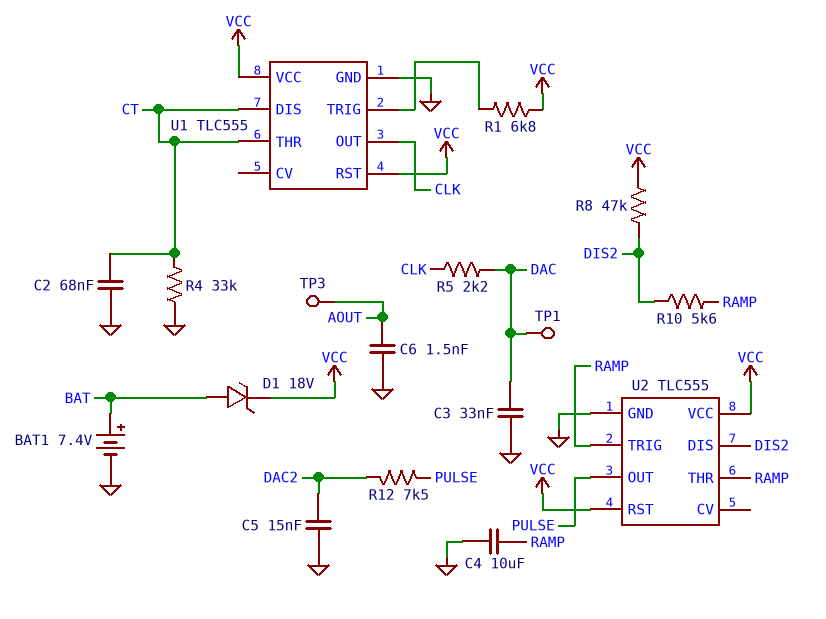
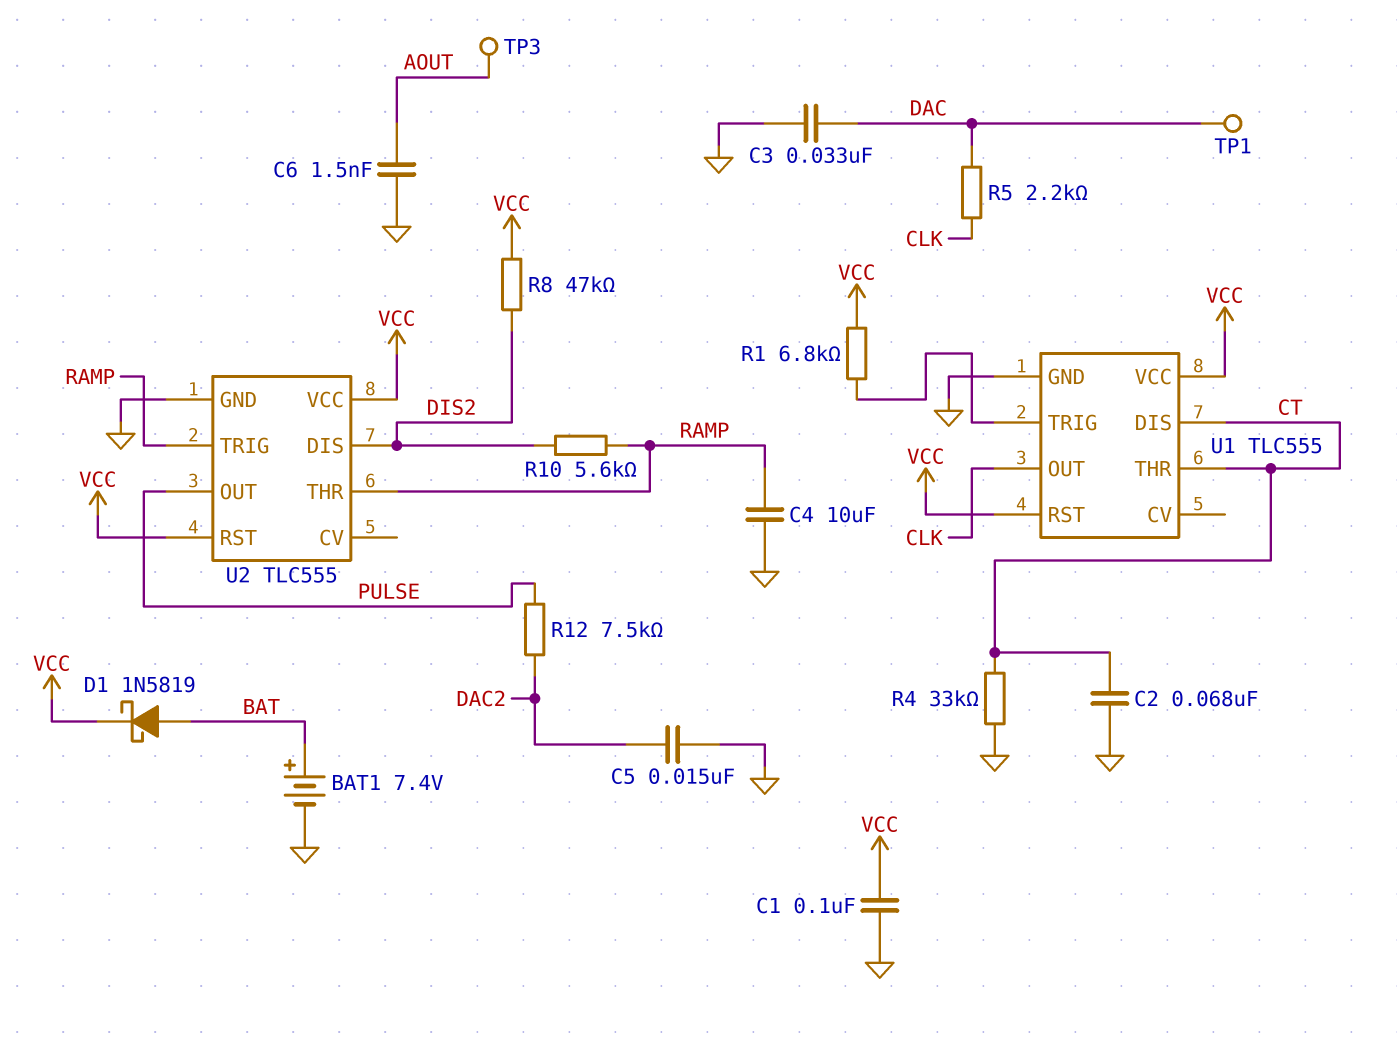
C1: none -> 100nF (GND, VCC)
D1: zener 18V (A BAT, K VCC) -> schottky 1N5819 (A BAT, K VCC)

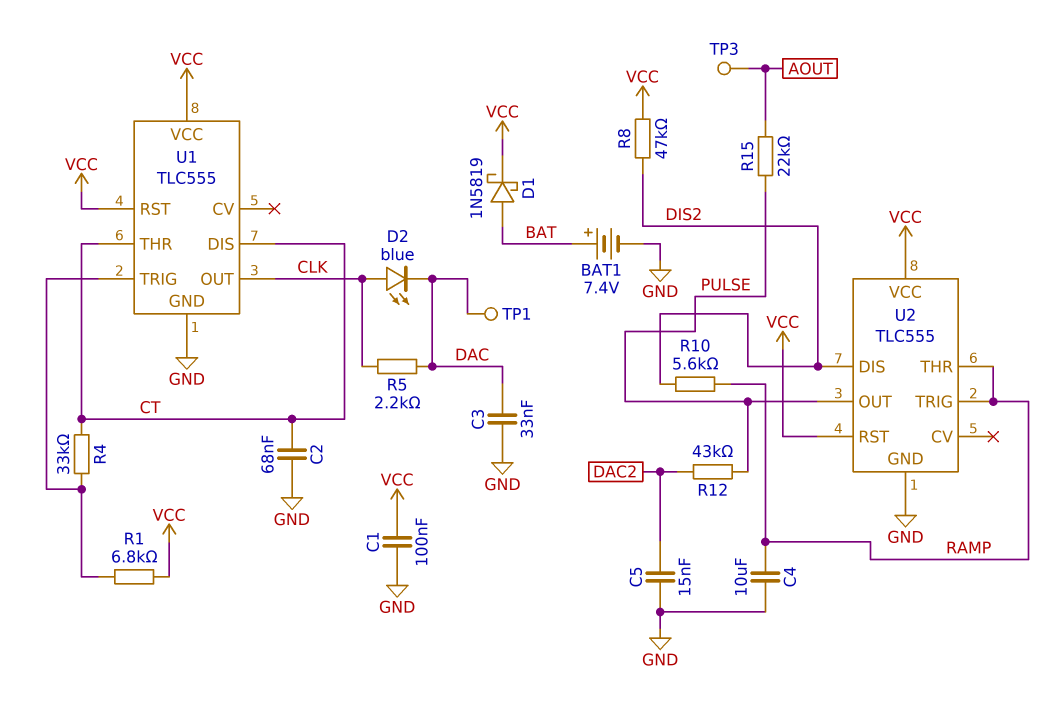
C6: 1.5nF (AOUT, GND) -> none
D2: none -> LED blue (A CLK, K DAC)
R4: 33k (CT, GND) -> 33k (CT, U1/TRIG)
R12: 7.5k (DAC2, PULSE) -> 43k (DAC2, PULSE)
R15: none -> 22k (AOUT, PULSE)

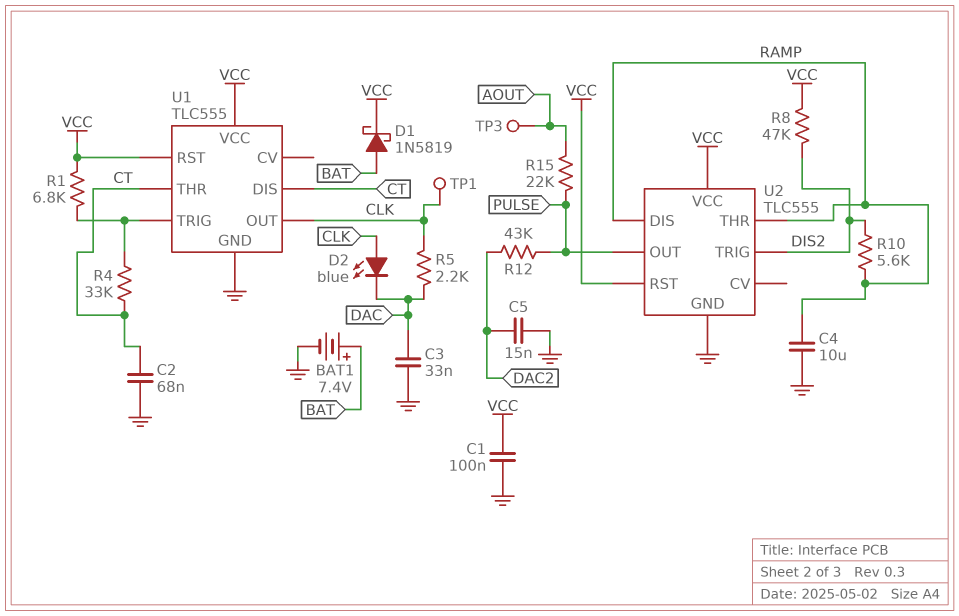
TP1: test point (DAC) -> test point (CLK)
U2 pin DIS: DIS2 -> RAMP
U2 pin TRIG: RAMP -> DIS2

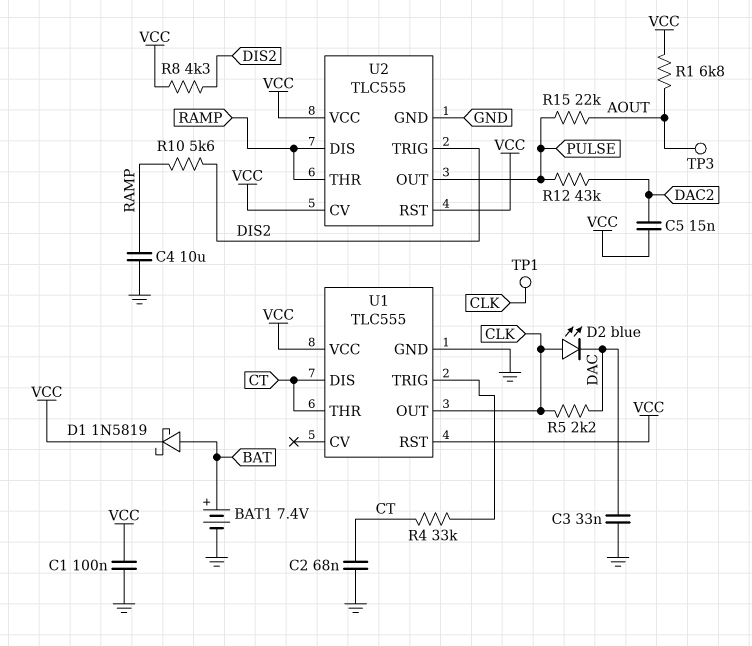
C5: 15nF (DAC2, GND) -> 15nF (DAC2, VCC)
R1: 6.8k (U1/TRIG, VCC) -> 6.8k (AOUT, VCC)
R8: 47k (DIS2, VCC) -> 4.3k (DIS2, VCC)
U2 pin CV: none -> VCC

